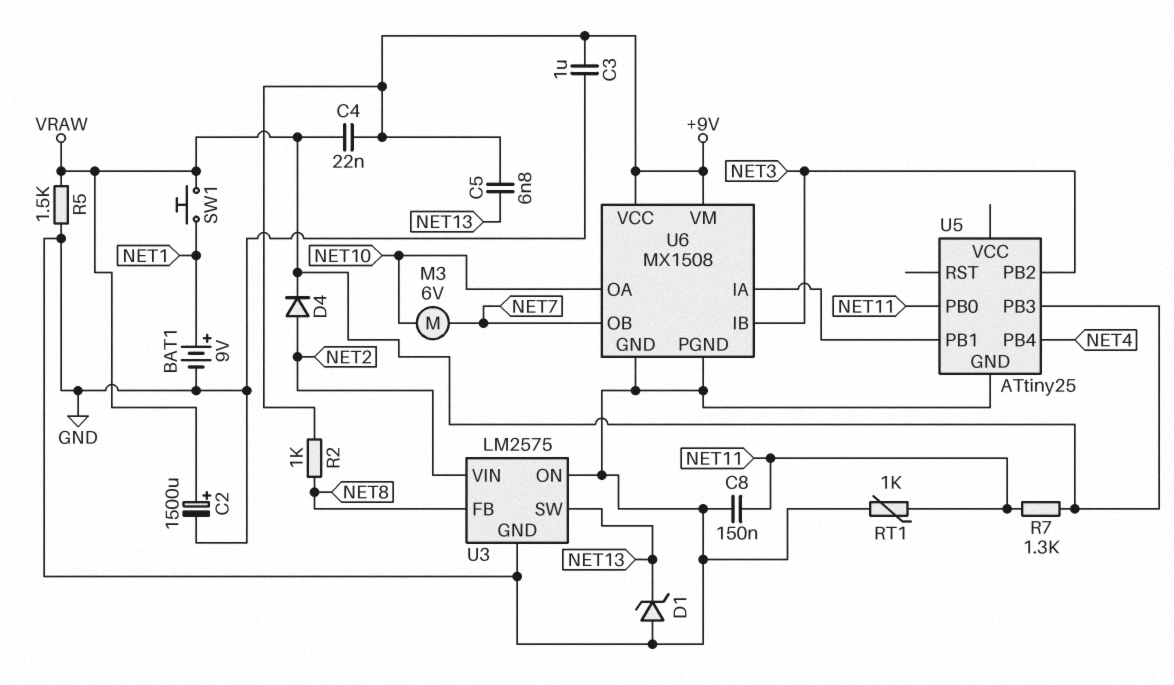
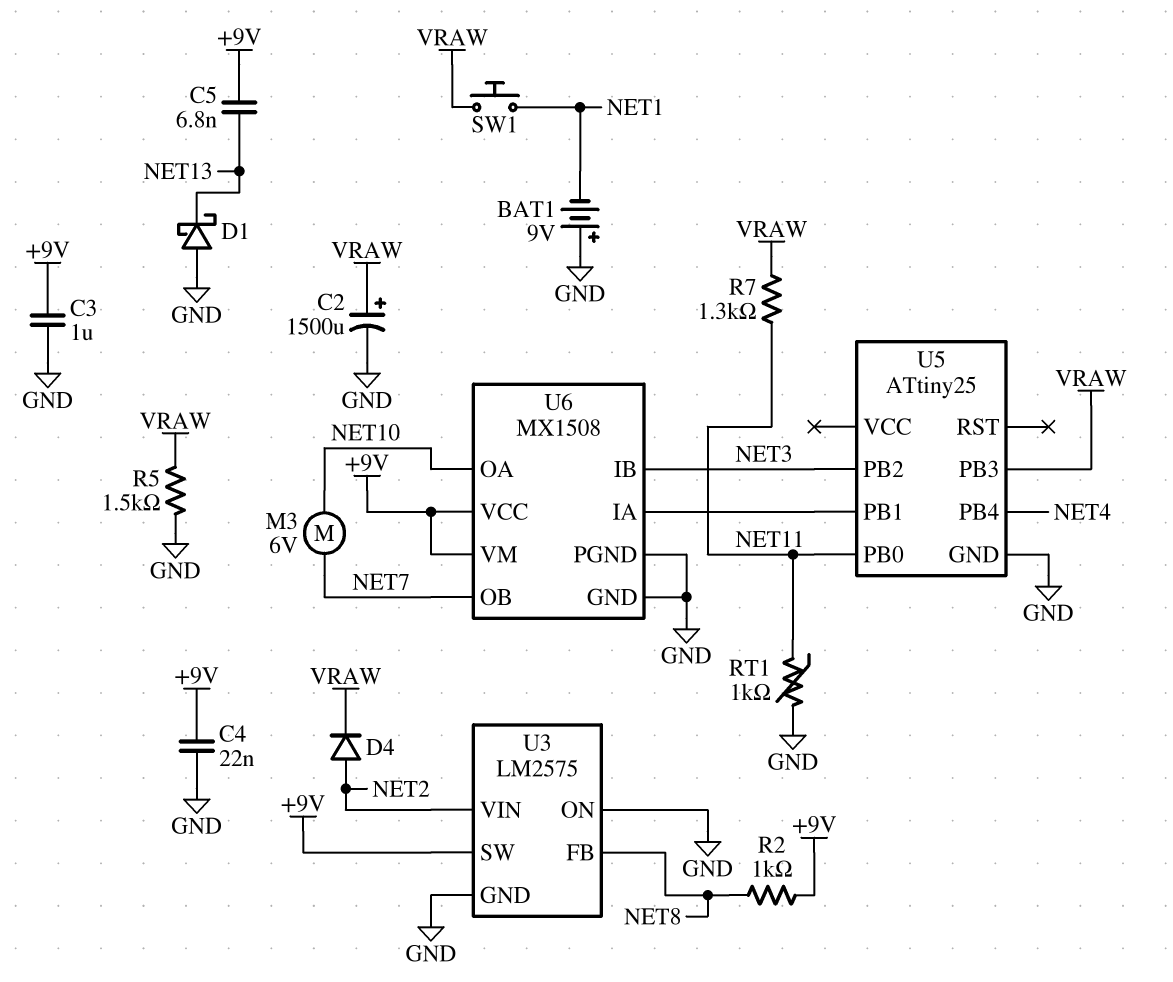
BAT1: 9V (plus NET1, minus GND) -> 9V (plus GND, minus NET1)
C4: 22nF (+9V, VRAW) -> 22nF (+9V, GND)
C8: 150nF (GND, NET11) -> none
D1: zener (A GND, K NET13) -> schottky (A GND, K NET13)
U3 pin SW: NET13 -> +9V

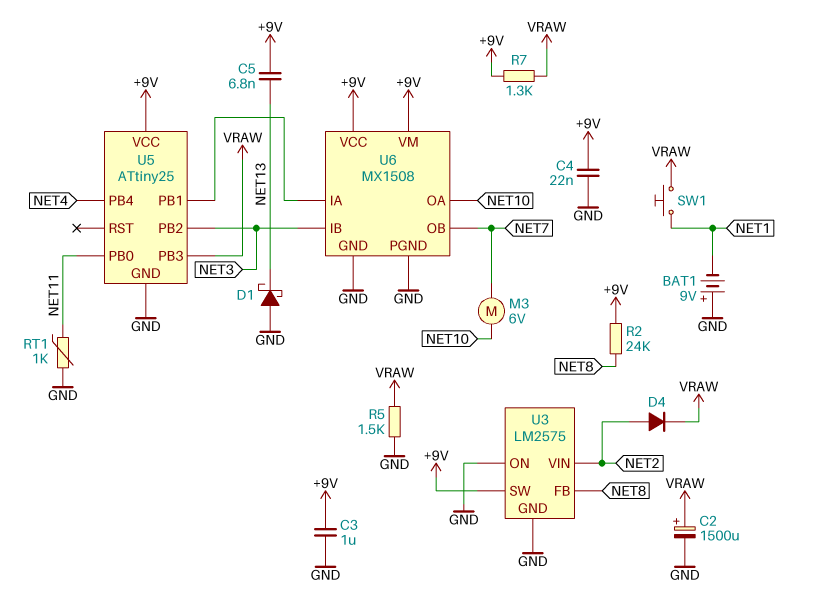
R2: 1k (+9V, NET8) -> 24k (+9V, NET8)
R7: 1.3k (NET11, VRAW) -> 1.3k (+9V, VRAW)
U5 pin VCC: none -> +9V

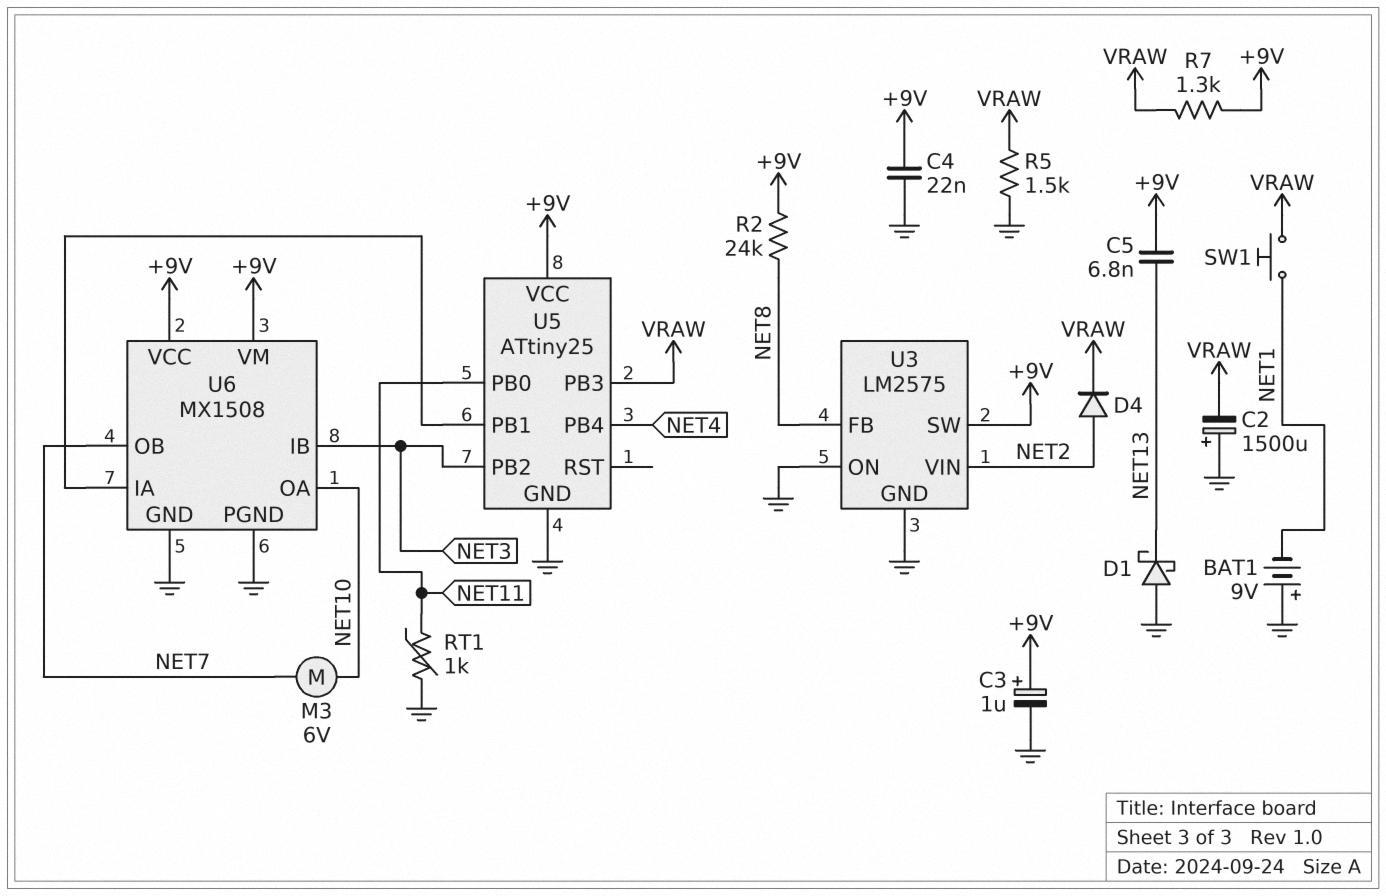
C2: 1500uF (plus VRAW, minus GND) -> 1500uF (plus GND, minus VRAW)
C3: 1uF (+9V, GND) -> 1uF (plus +9V, minus GND)

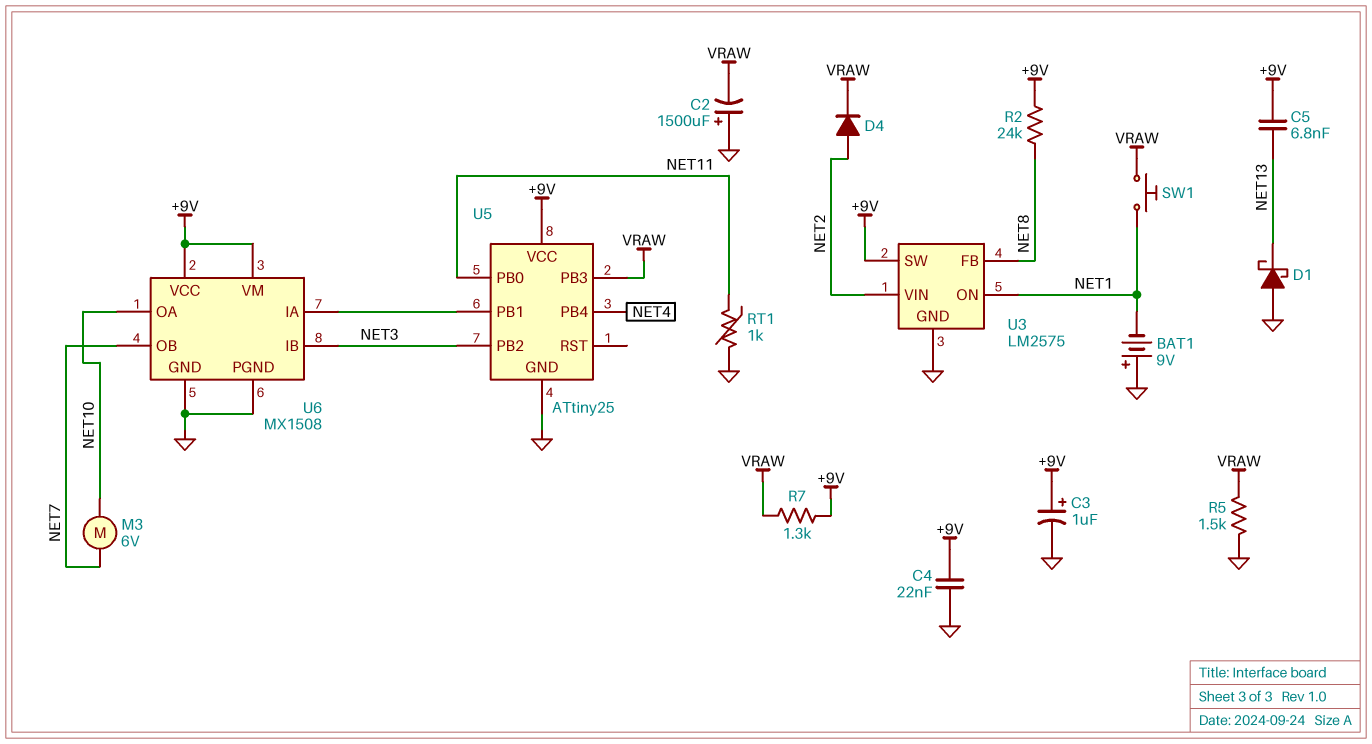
U3 pin ON: GND -> NET1

